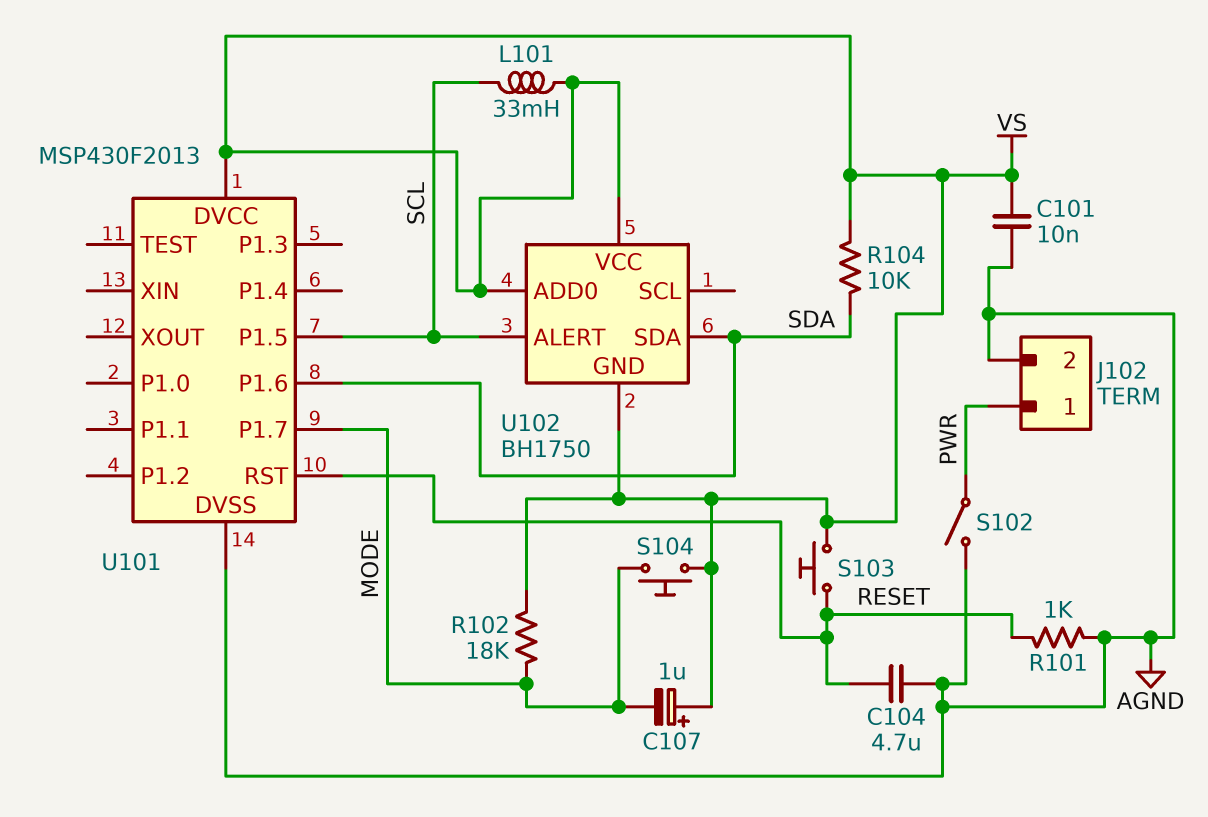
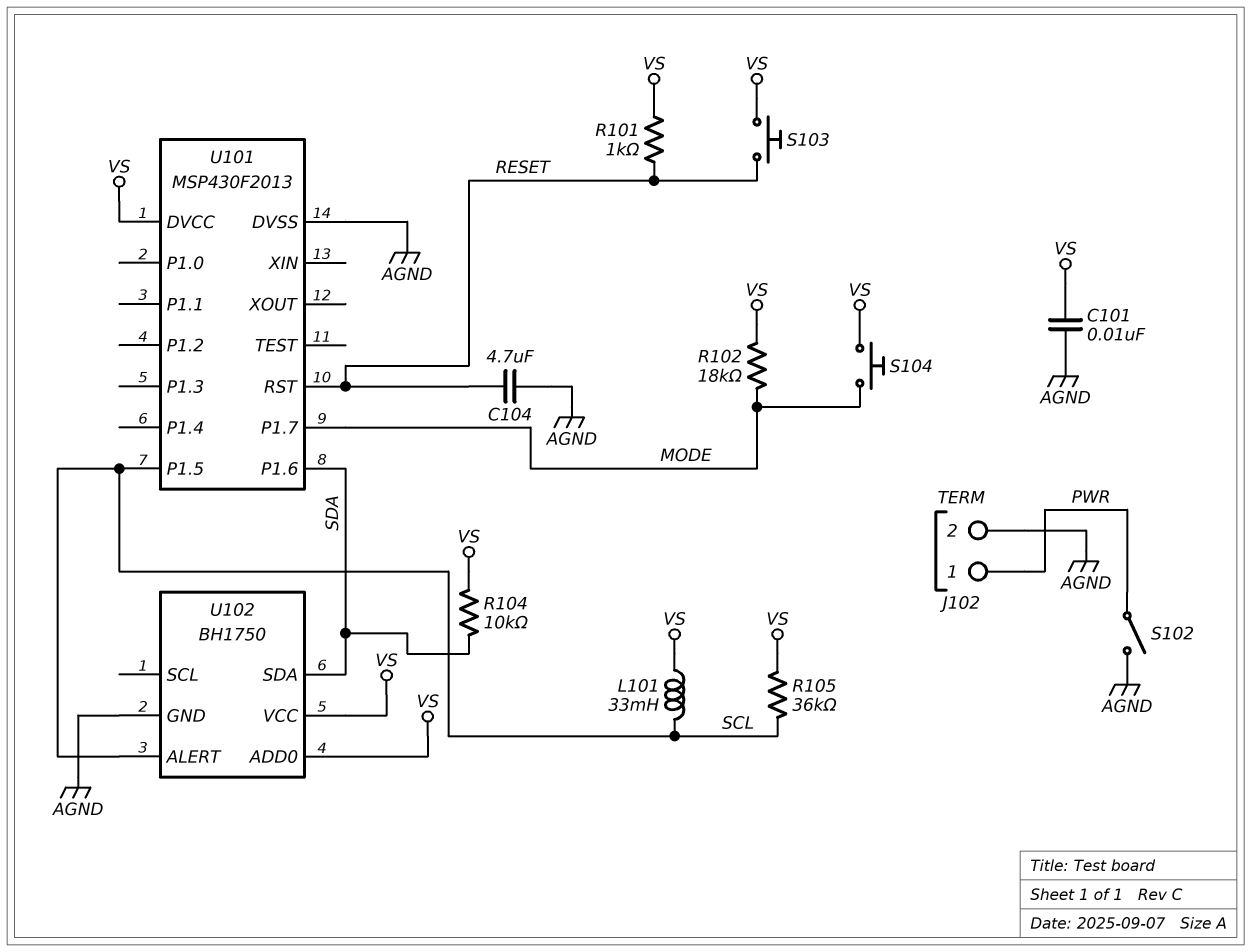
C107: 1uF (plus VS, minus MODE) -> none
R101: 1k (AGND, RESET) -> 1k (RESET, VS)
R105: none -> 36k (SCL, VS)
U102 pin GND: VS -> AGND

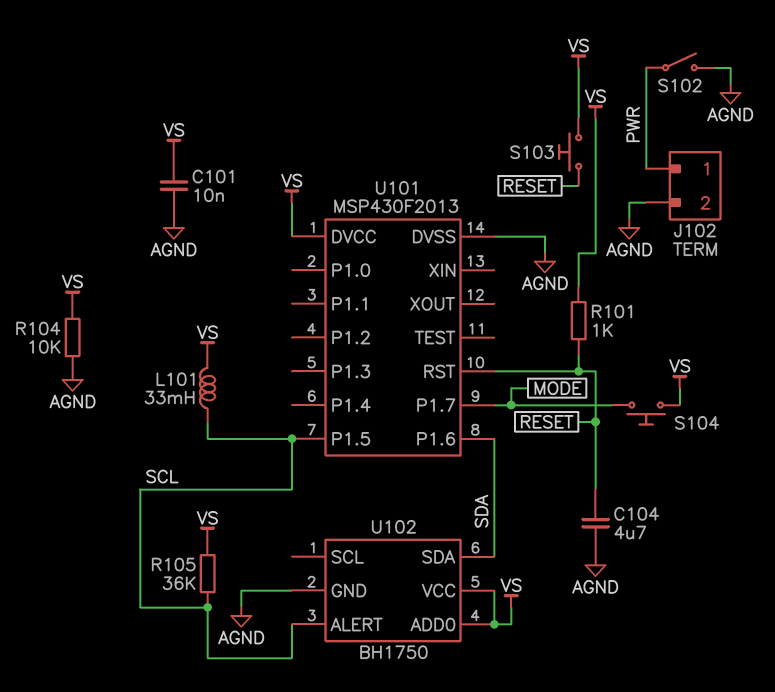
R102: 18k (MODE, VS) -> none
R104: 10k (SDA, VS) -> 10k (AGND, VS)

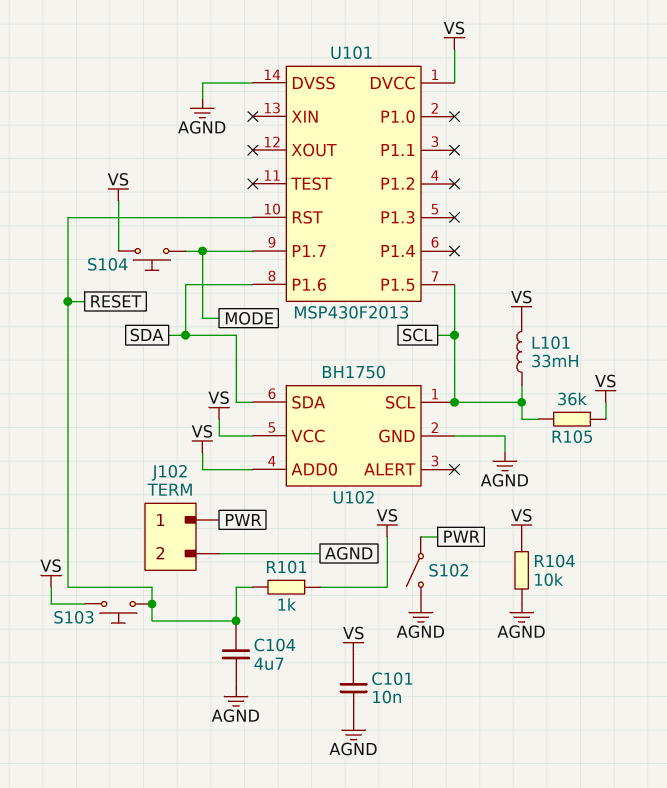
U102 pin ALERT: SCL -> none
U102 pin SCL: none -> SCL

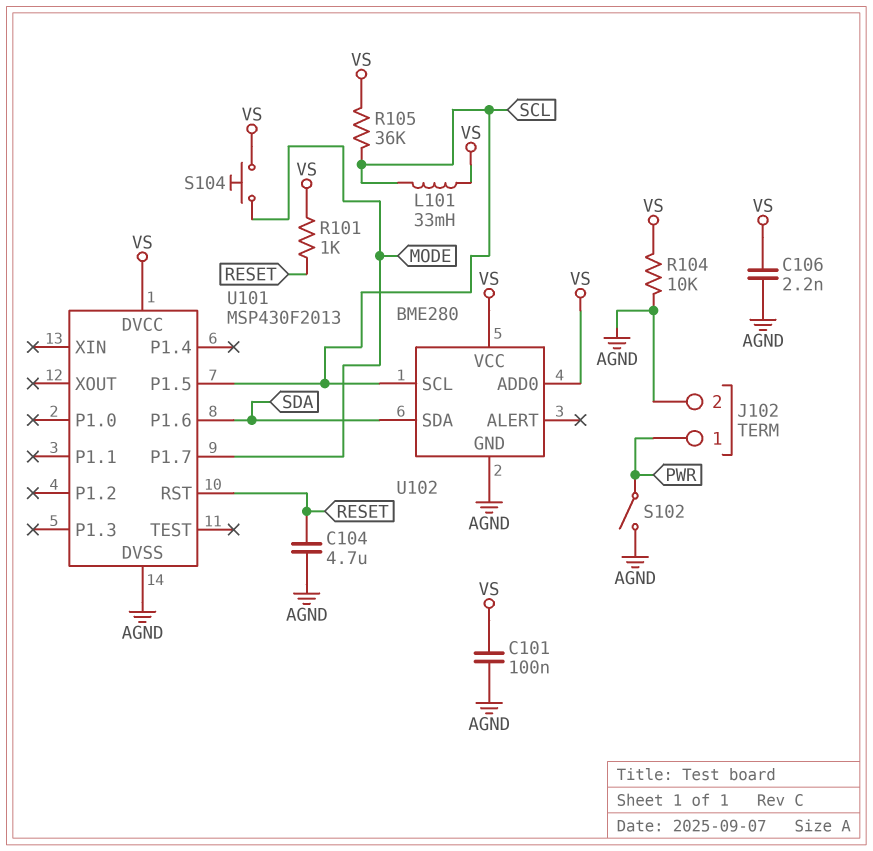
C101: 10nF (AGND, VS) -> 100nF (AGND, VS)
C106: none -> 2.2nF (AGND, VS)
S103: button (RESET, VS) -> none
U102: BH1750 -> BME280

